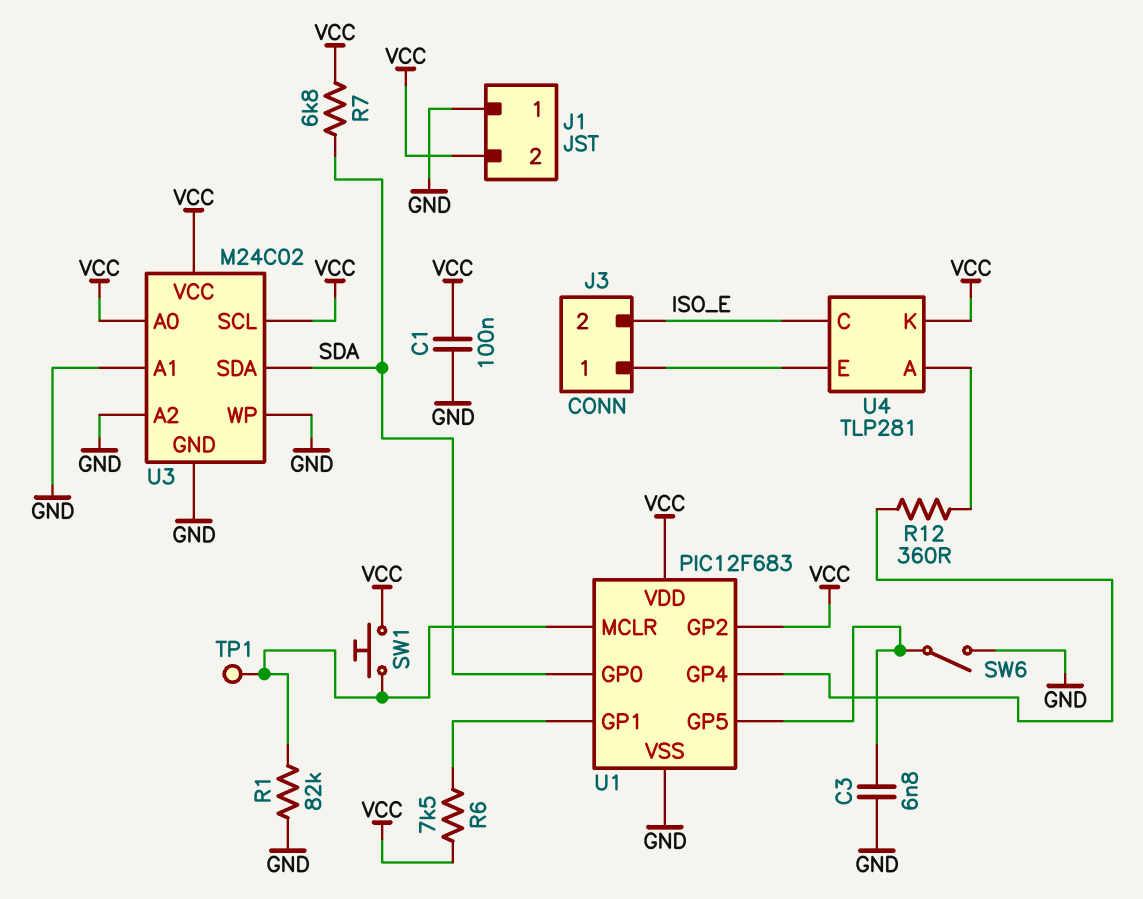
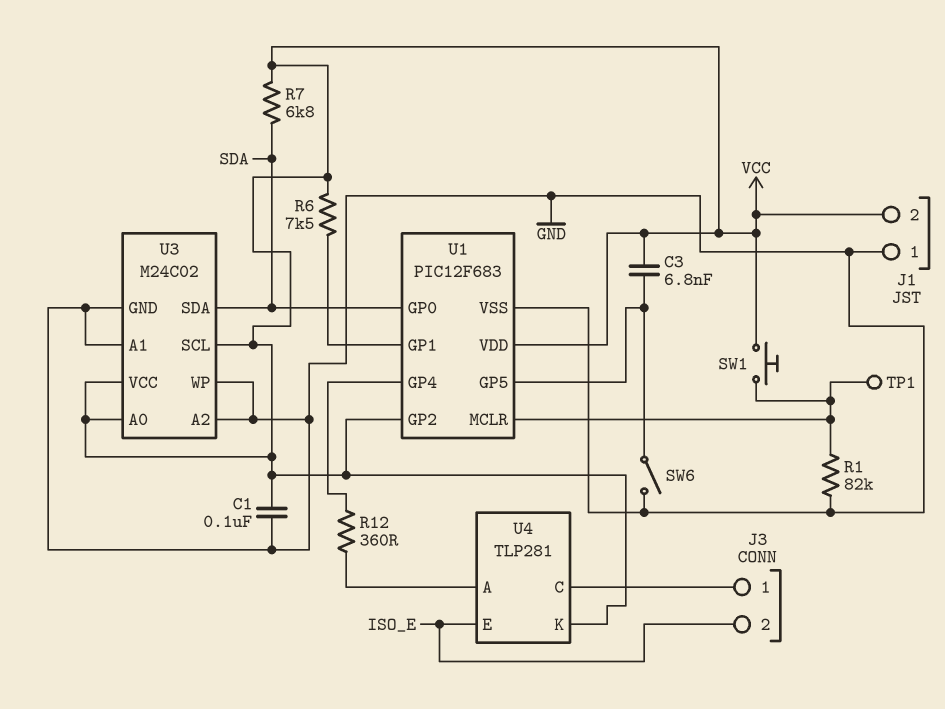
C3: 6.8nF (GND, U1/GP5) -> 6.8nF (U1/GP5, VCC)
U4 pin C: ISO_E -> J3/1
U4 pin E: J3/1 -> ISO_E

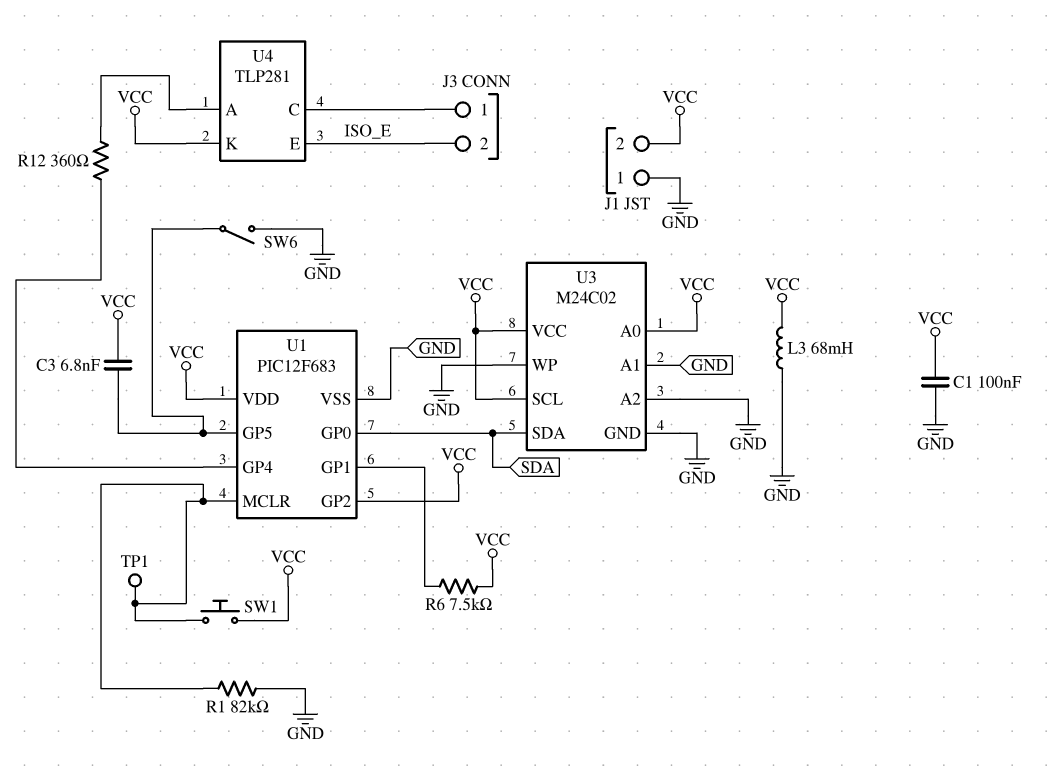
L3: none -> 68mH (GND, VCC)
R7: 6.8k (SDA, VCC) -> none

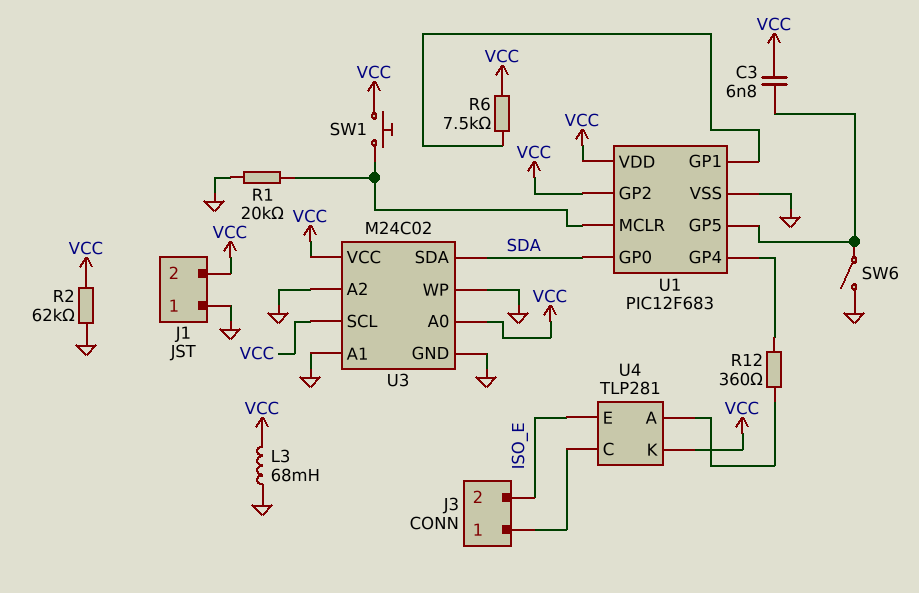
C1: 100nF (GND, VCC) -> none
R1: 82k (GND, U1/MCLR) -> 20k (GND, U1/MCLR)
R2: none -> 62k (GND, VCC)
TP1: test point (U1/MCLR) -> none

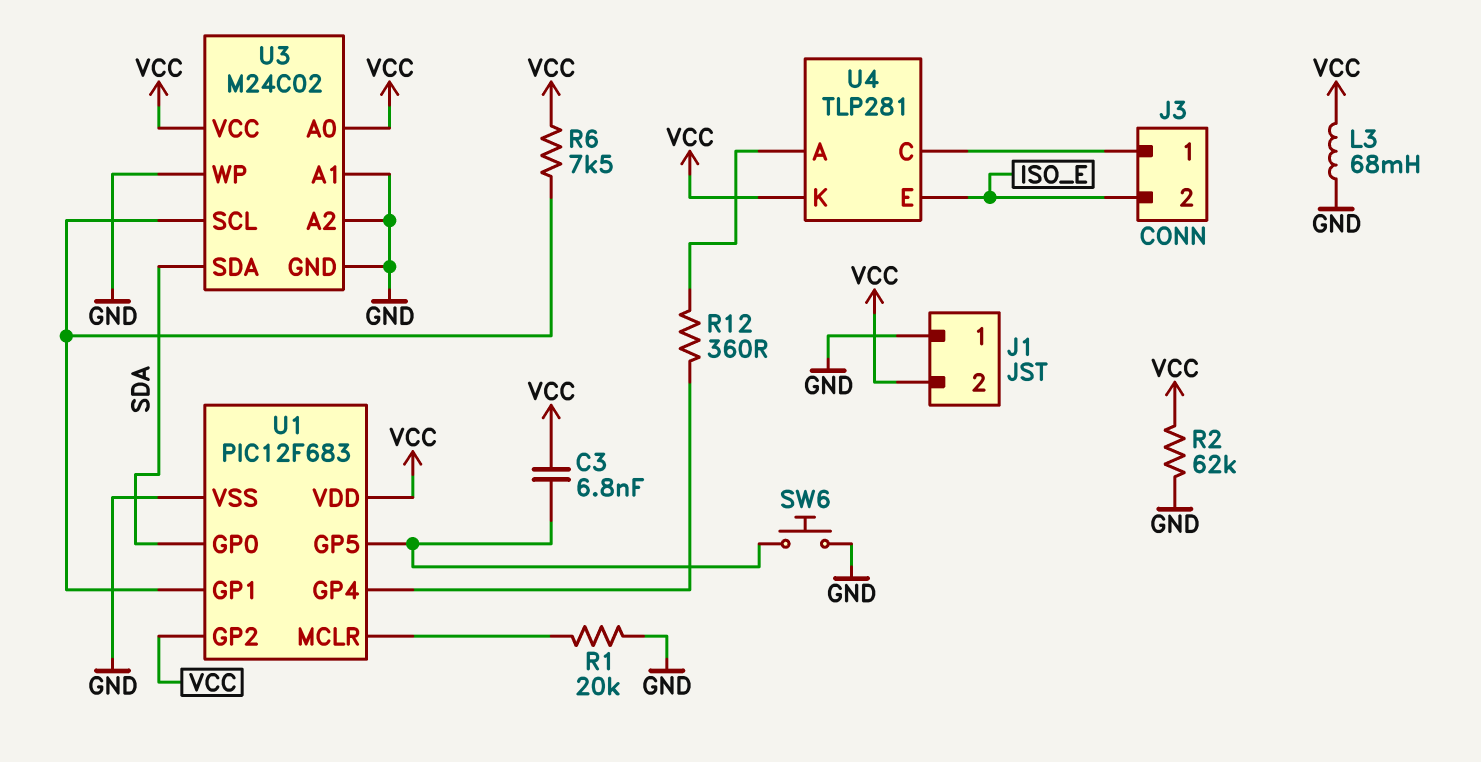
SW1: button (U1/MCLR, VCC) -> none
SW6: switch (GND, U1/GP5) -> button (GND, U1/GP5)
U3 pin SCL: VCC -> U1/GP1

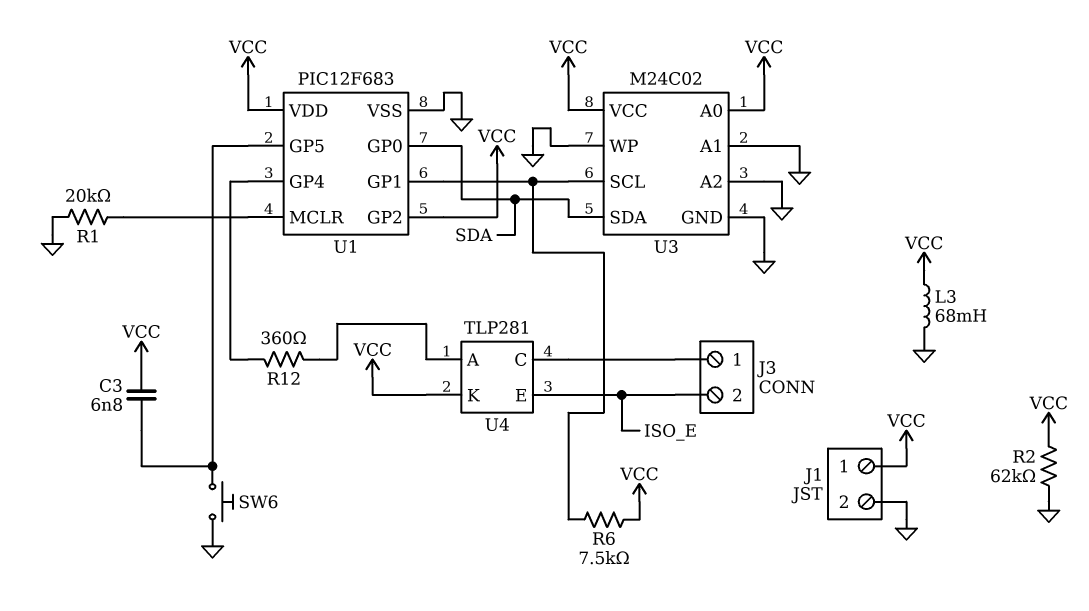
J1 pin 1: GND -> VCC
J1 pin 2: VCC -> GND

